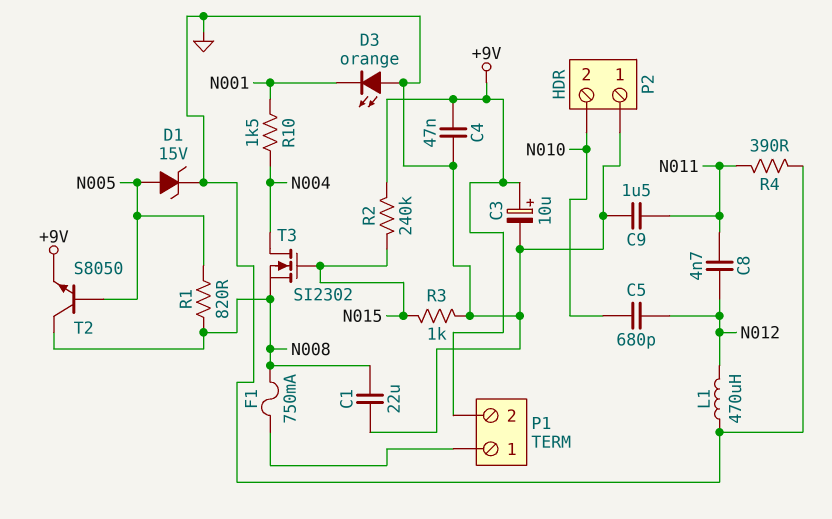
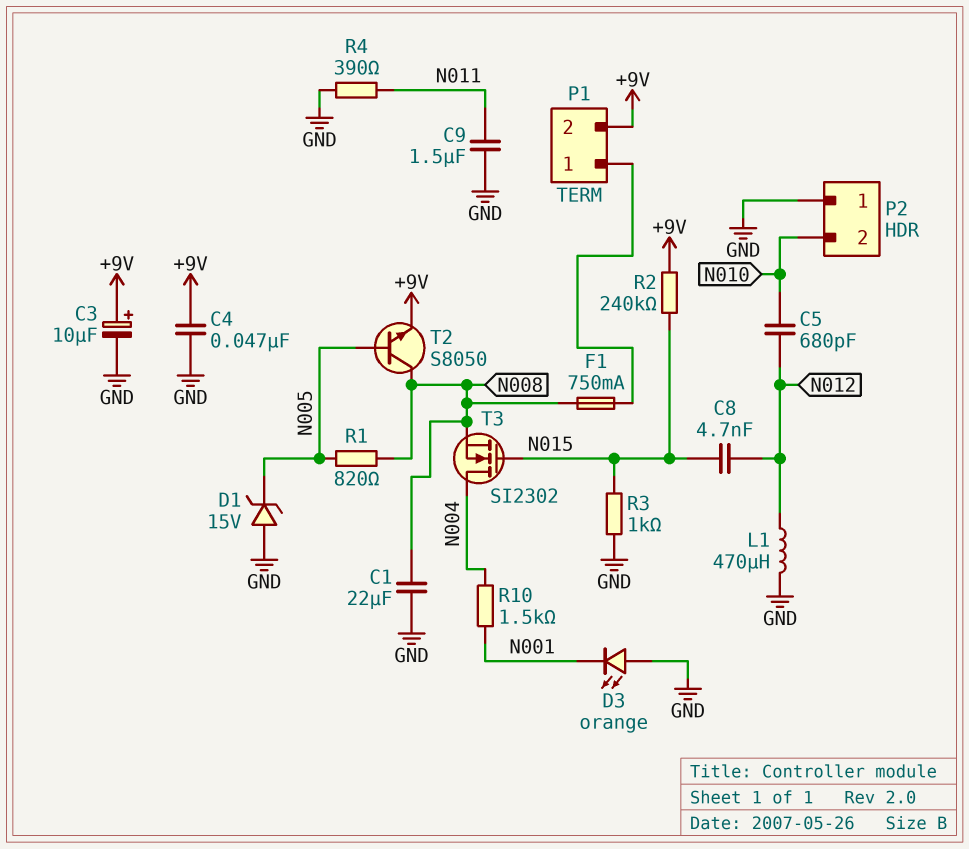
C8: 4.7nF (N011, N012) -> 4.7nF (N012, N015)
D1: zener 15V (A N005, K GND) -> zener 15V (A GND, K N005)

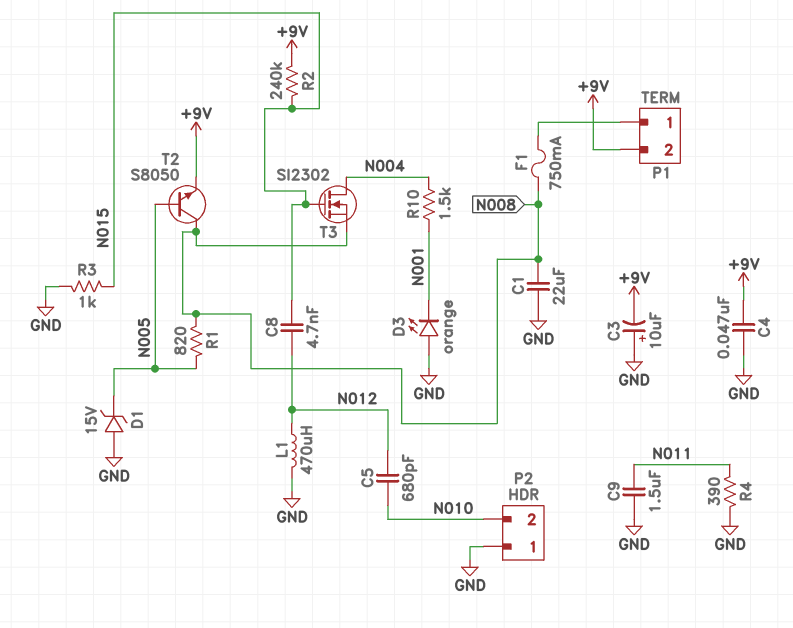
C3: 10uF (plus +9V, minus GND) -> 10uF (plus GND, minus +9V)

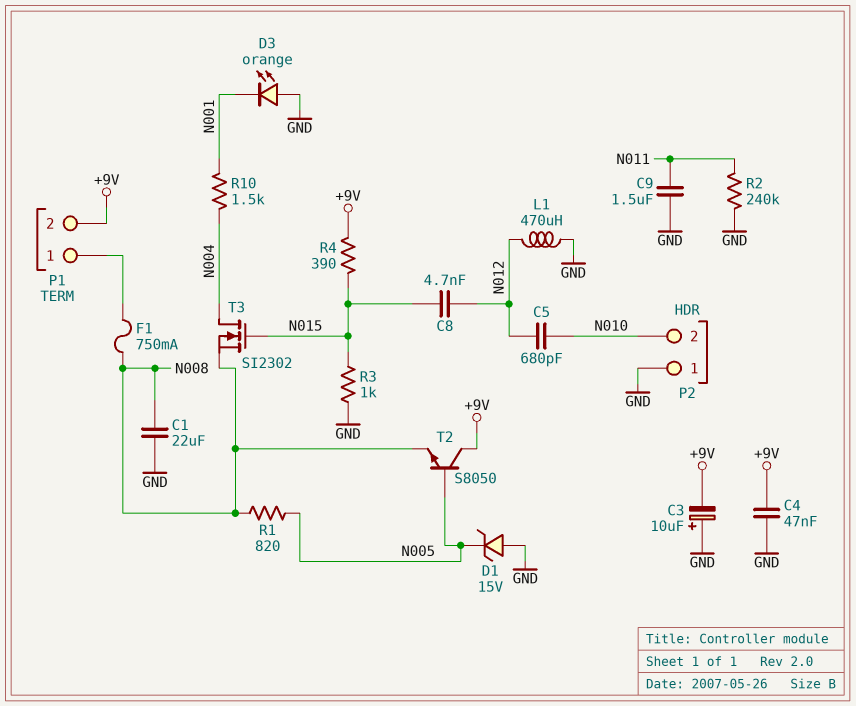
R2: 240k (+9V, N015) -> 240k (GND, N011)
R4: 390 (GND, N011) -> 390 (+9V, N015)
T2: NPN S8050 (B N005, C N008, E +9V) -> NPN S8050 (B N005, C +9V, E N008)

